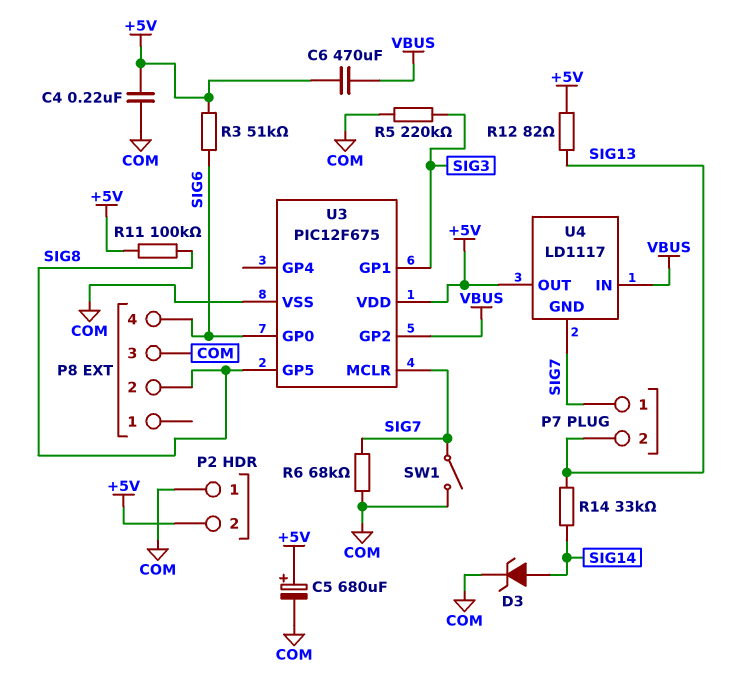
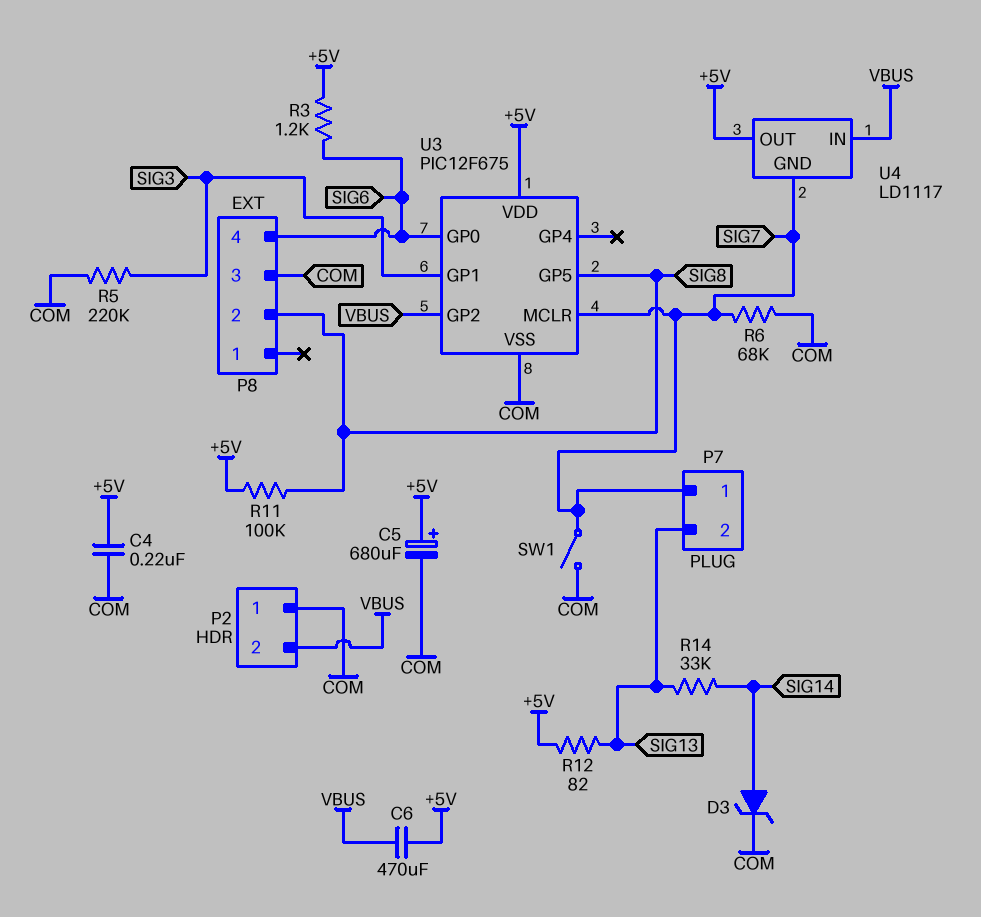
P2 pin 2: +5V -> VBUS
R3: 51k (+5V, SIG6) -> 1.2k (+5V, SIG6)

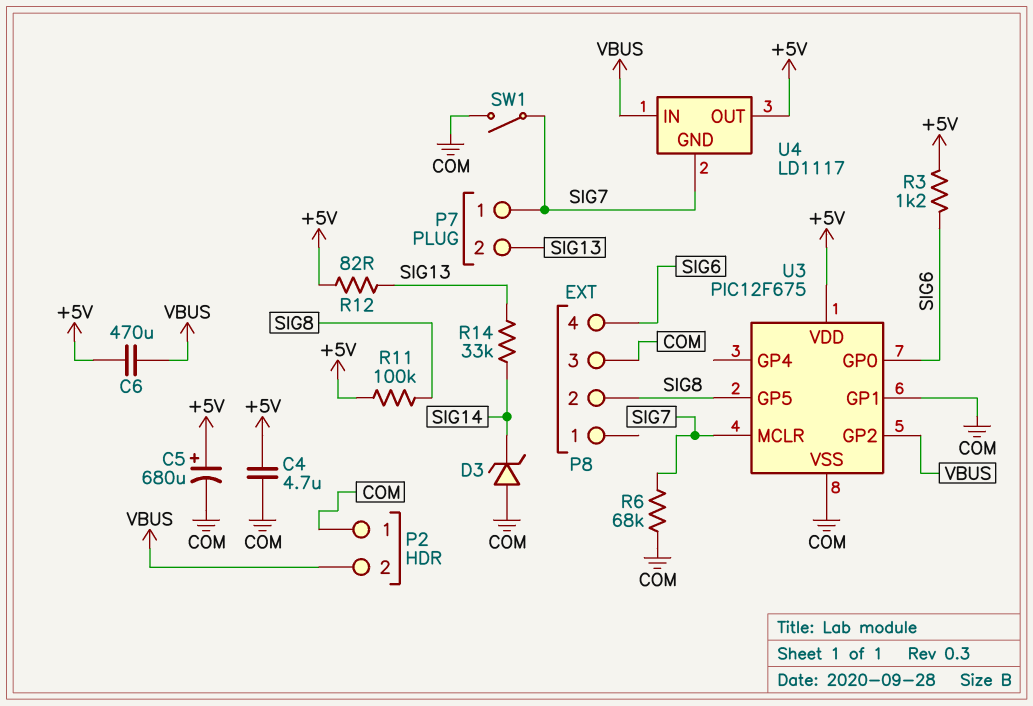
C4: 220nF (+5V, COM) -> 4.7uF (+5V, COM)
D3: zener (A SIG14, K COM) -> zener (A COM, K SIG14)
R5: 220k (COM, SIG3) -> none
U3 pin GP1: SIG3 -> COM

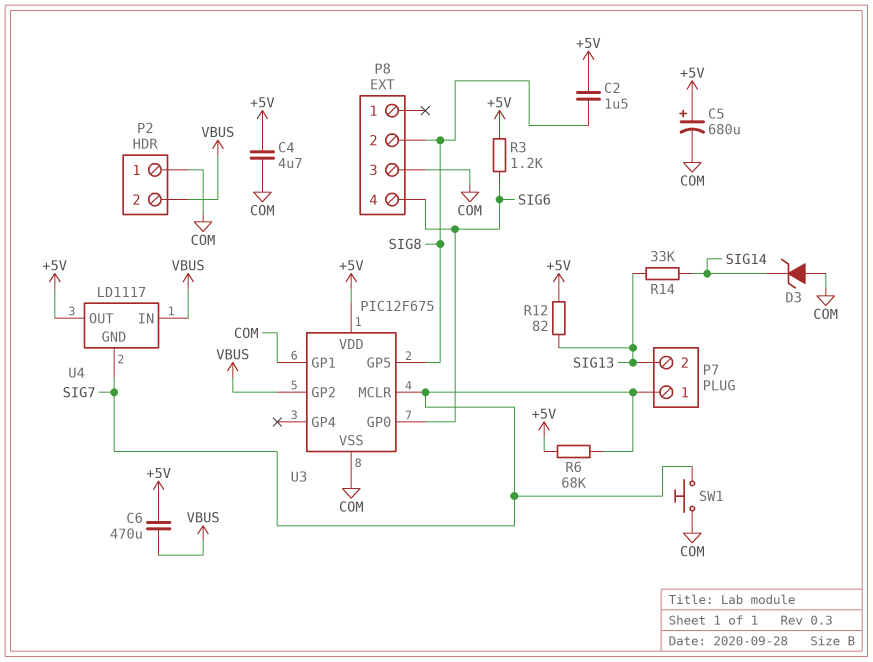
C2: none -> 1.5uF (+5V, SIG8)
R6: 68k (COM, SIG7) -> 68k (+5V, SIG7)
R11: 100k (+5V, SIG8) -> none
SW1: switch (COM, SIG7) -> button (COM, SIG7)

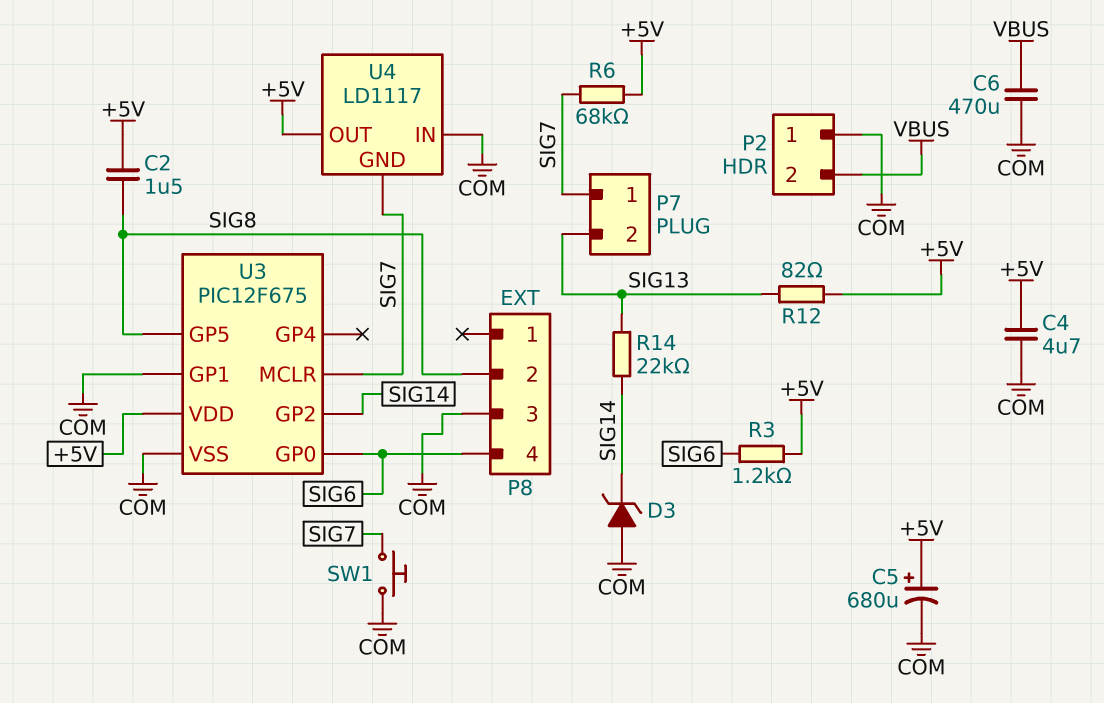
C6: 470uF (+5V, VBUS) -> 470uF (COM, VBUS)
R14: 33k (SIG13, SIG14) -> 22k (SIG13, SIG14)
U3 pin GP2: VBUS -> SIG14
U4 pin IN: VBUS -> COM

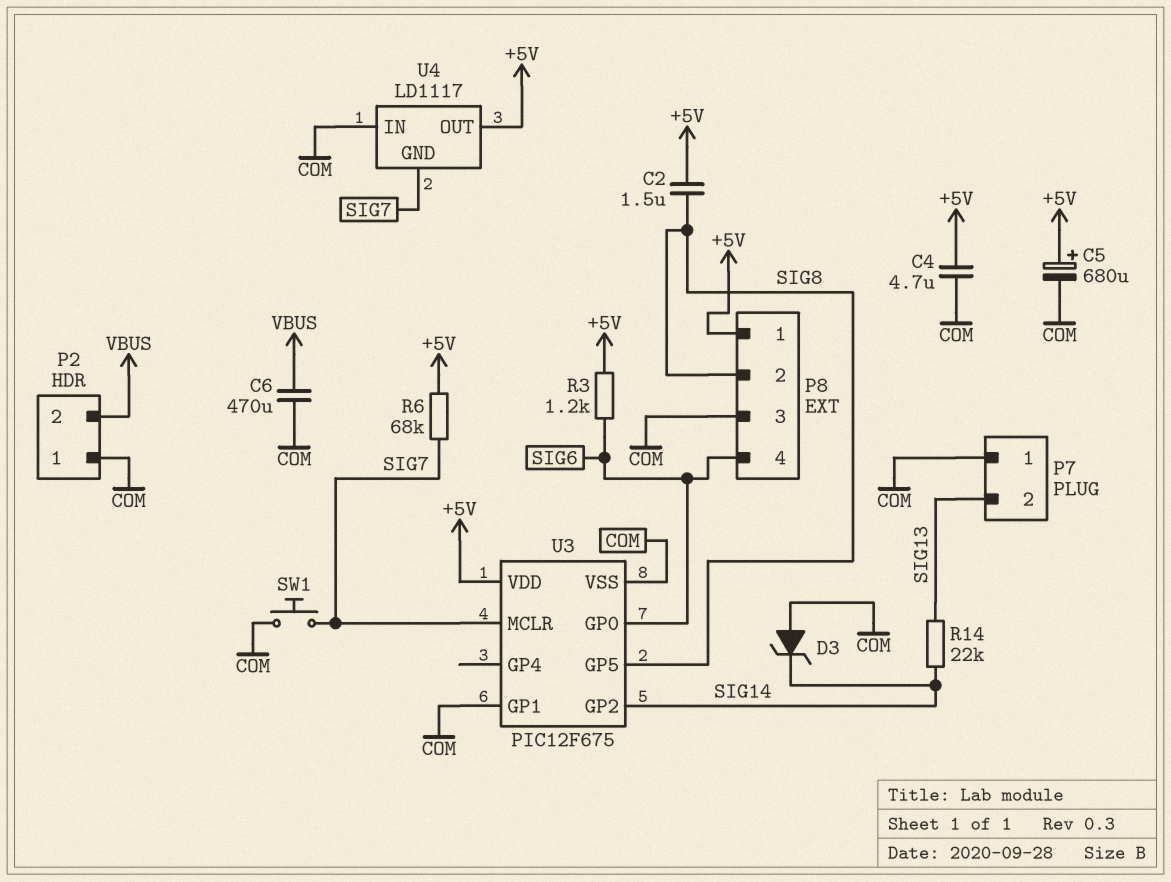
P7 pin 1: SIG7 -> COM
P8 pin 1: none -> +5V
R12: 82 (+5V, SIG13) -> none

